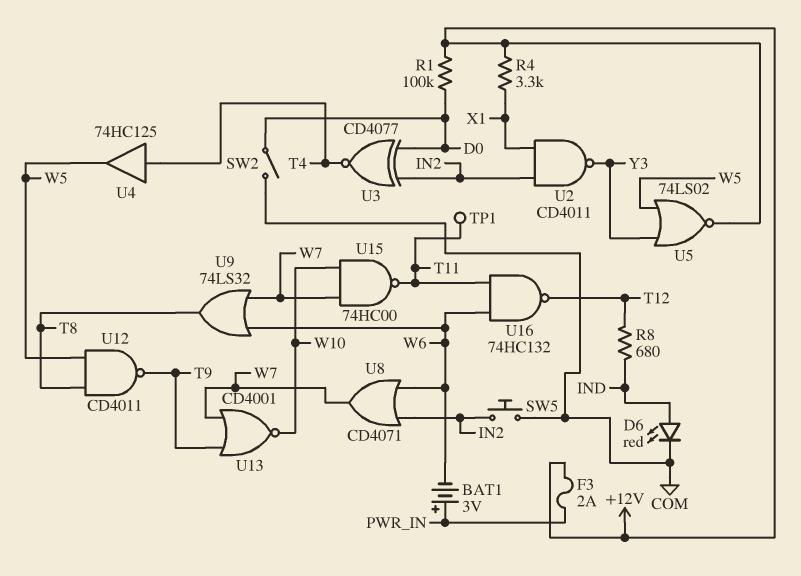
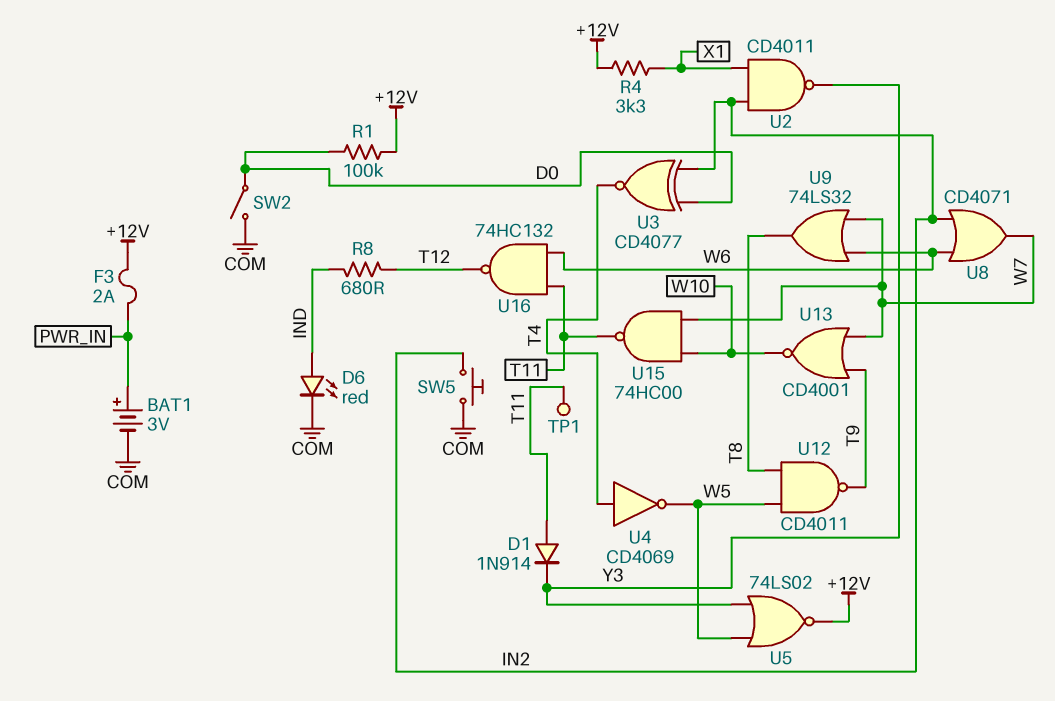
BAT1: 3V (plus PWR_IN, minus W6) -> 3V (plus PWR_IN, minus COM)
D1: none -> diode 1N914 (A T11, K Y3)
U4: buffer 74HC125 (in T4, out W5) -> NOT CD4069 (in T4, out W5)

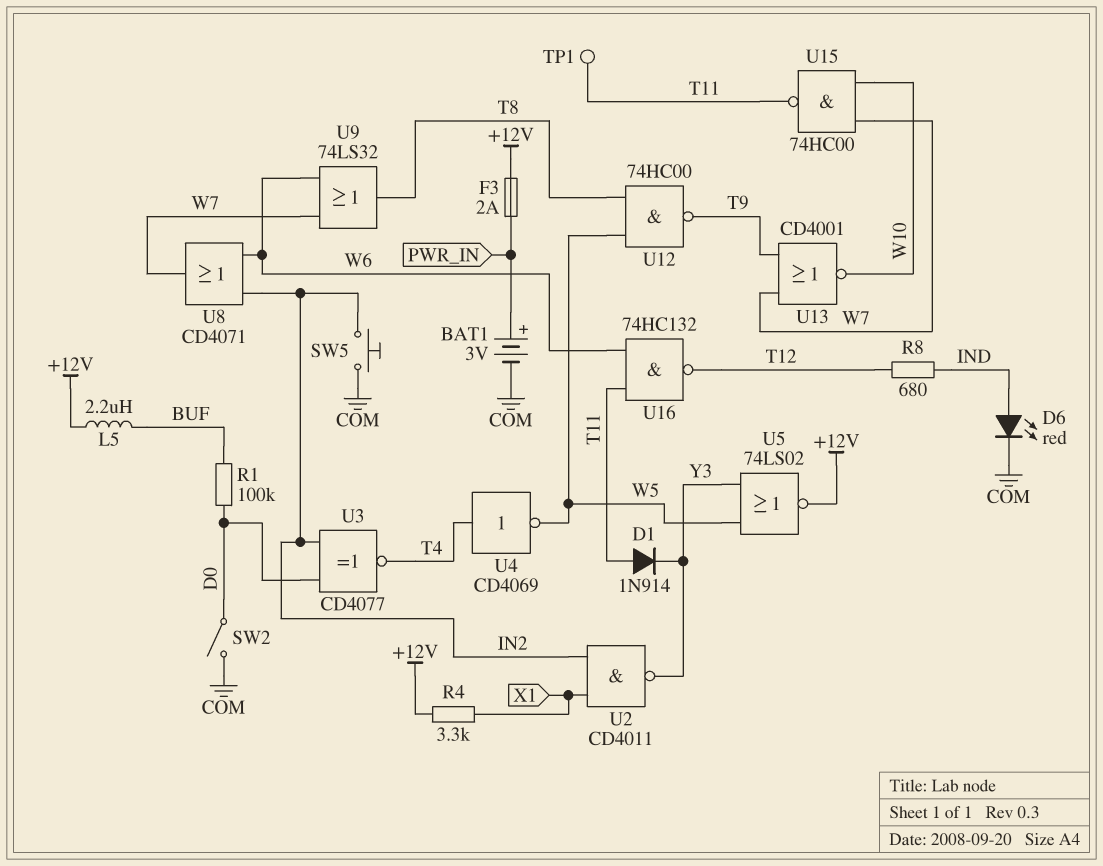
L5: none -> 2.2uH (+12V, BUF)
R1: 100k (+12V, D0) -> 100k (BUF, D0)
U12: NAND CD4011 (in T8, in W5, out T9) -> NAND 74HC00 (in T8, in W5, out T9)

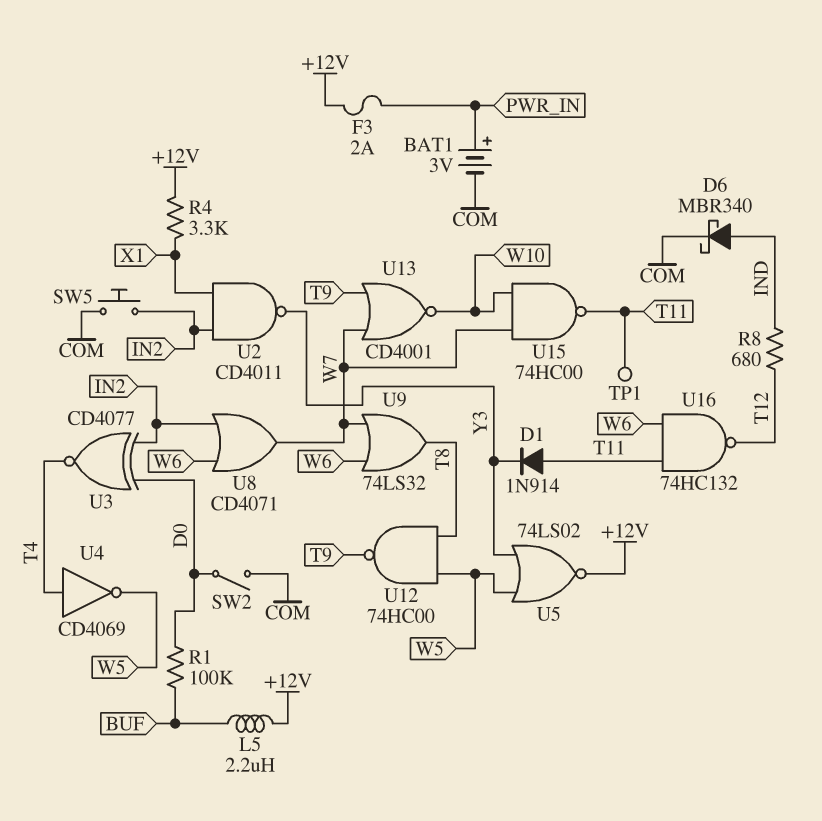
D6: LED red (A IND, K COM) -> schottky MBR340 (A IND, K COM)

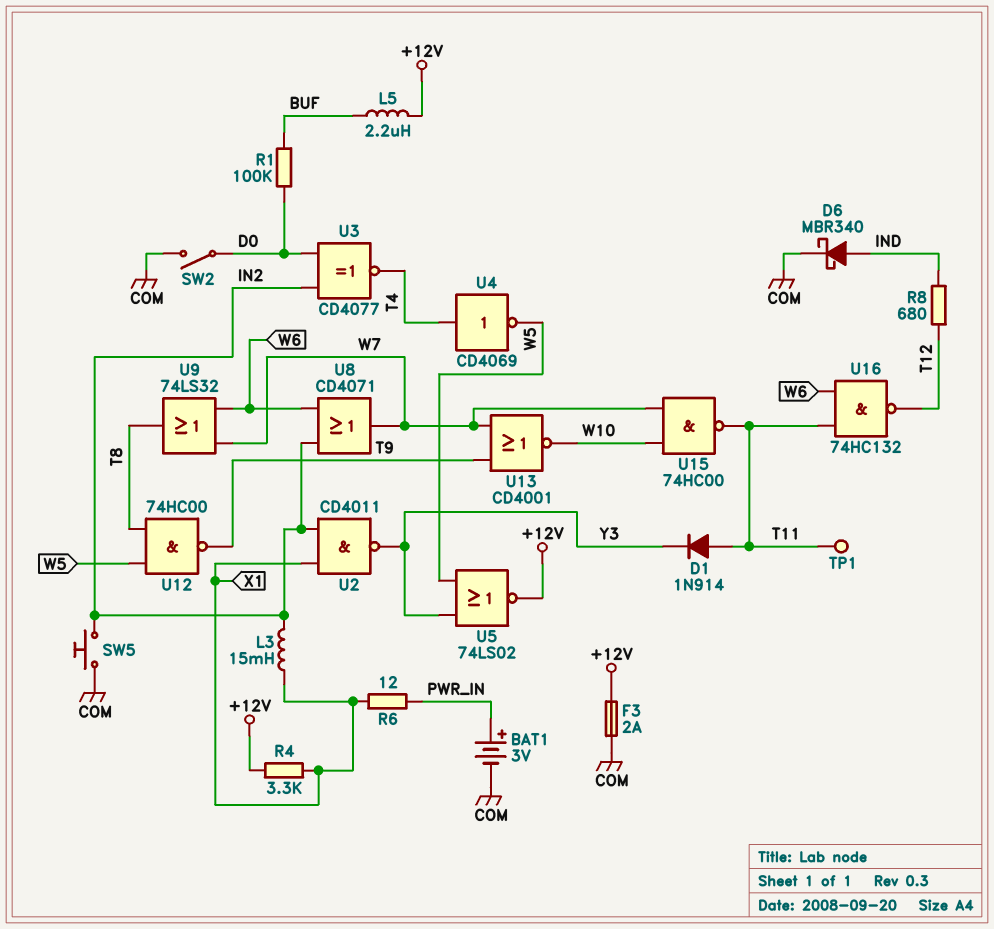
F3: 2A (+12V, PWR_IN) -> 2A (+12V, COM)
L3: none -> 15mH (IN2, X1)
R6: none -> 12 (PWR_IN, X1)

